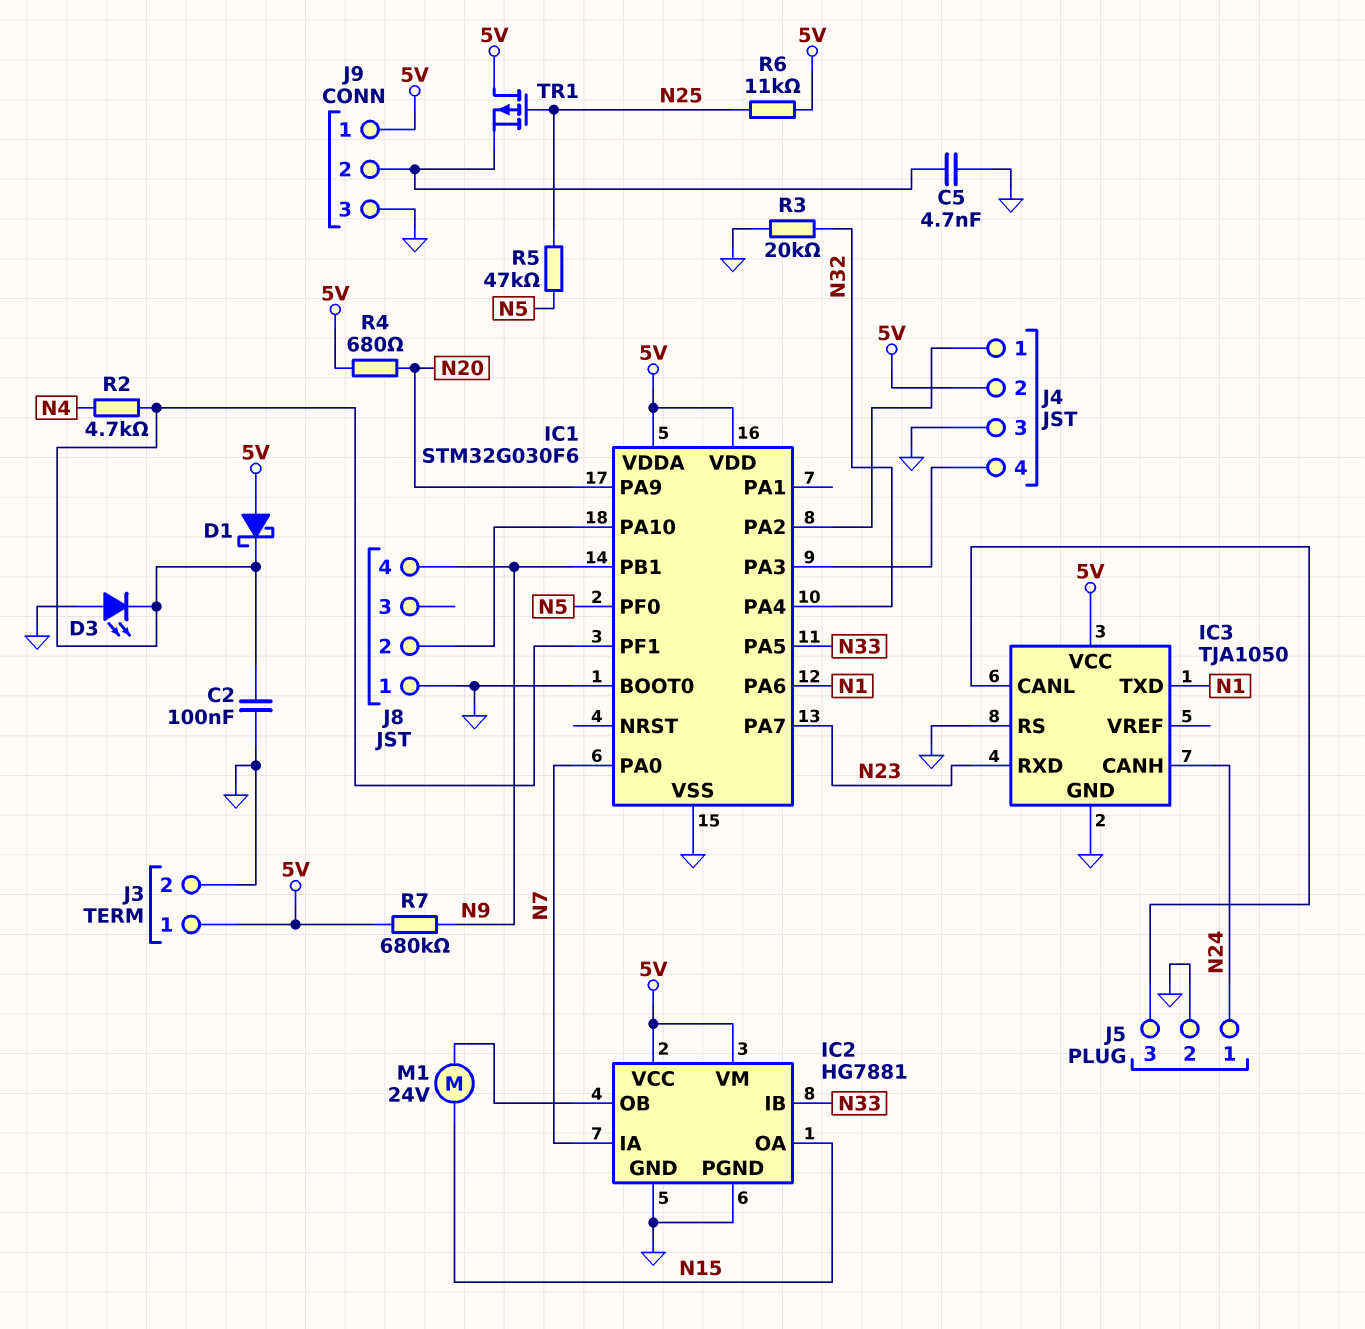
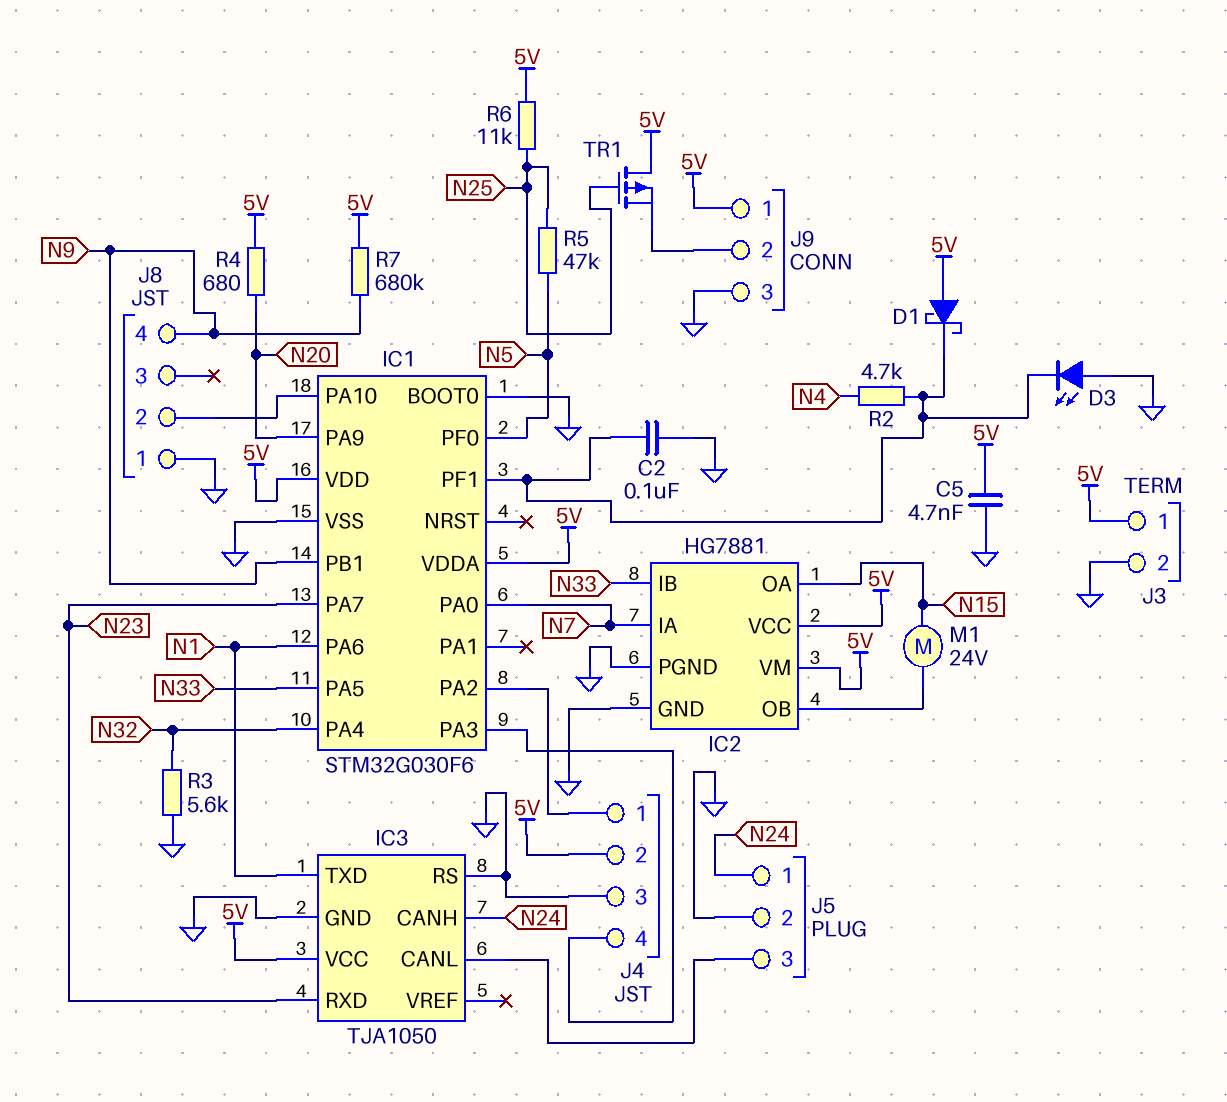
C5: 4.7nF (GND, J9/2) -> 4.7nF (5V, GND)
R3: 20k (GND, N32) -> 5.6k (GND, N32)

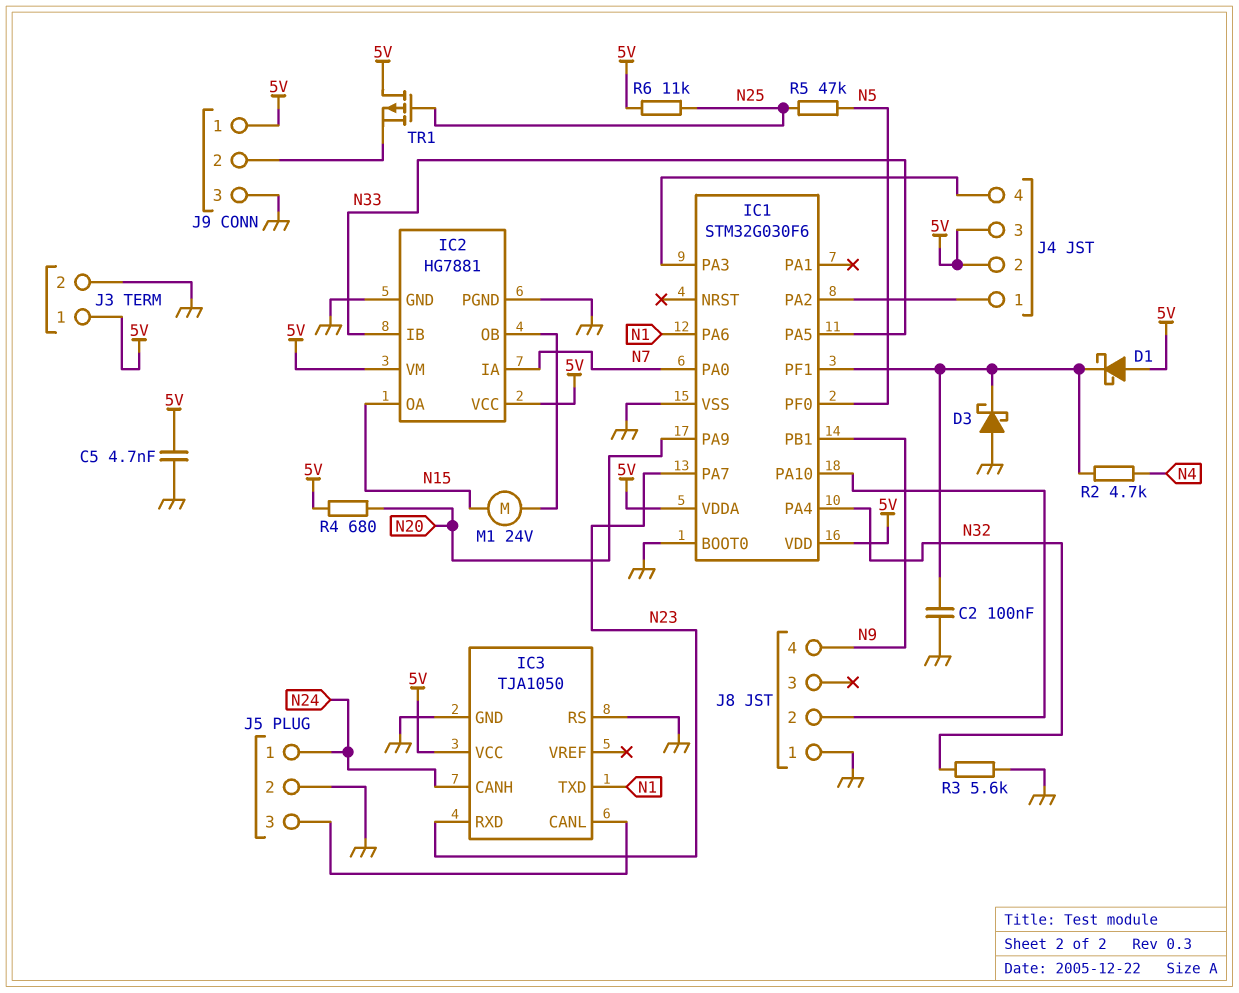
D3: LED (A GND, K IC1/PF1) -> schottky (A GND, K IC1/PF1)
J4 pin 3: GND -> 5V
R7: 680k (5V, N9) -> none

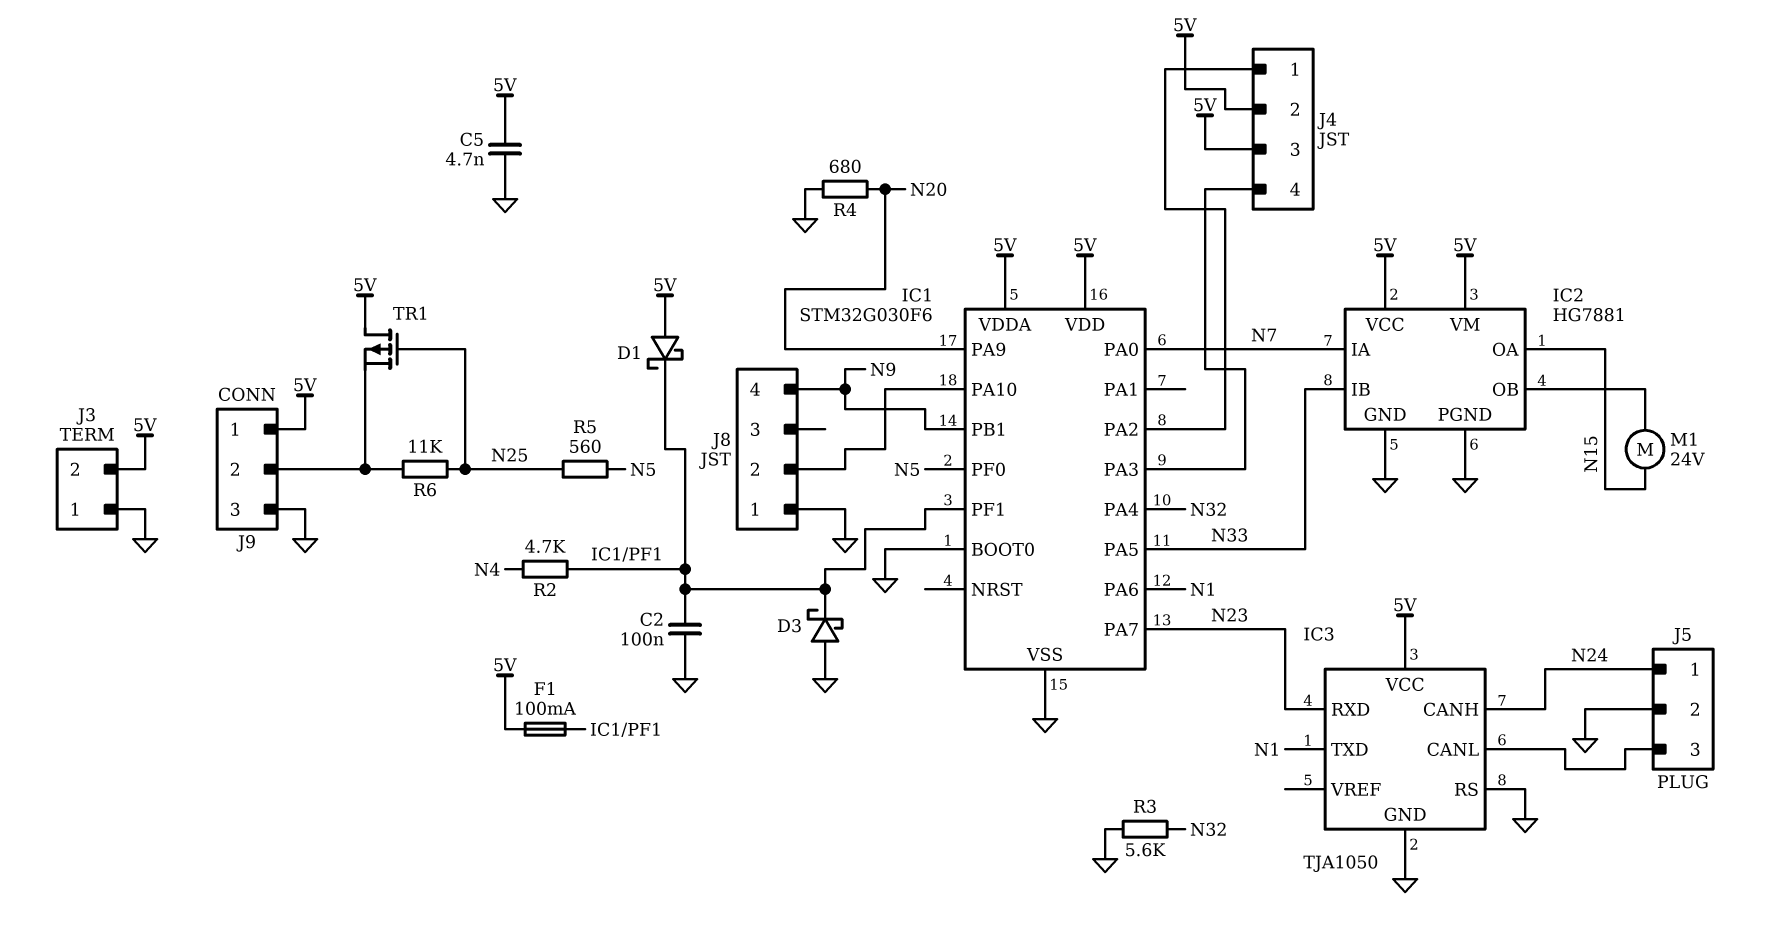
F1: none -> 100mA (5V, IC1/PF1)
J3 pin 1: 5V -> GND
J3 pin 2: GND -> 5V
R4: 680 (5V, N20) -> 680 (GND, N20)
R5: 47k (N5, N25) -> 560 (N5, N25)
R6: 11k (5V, N25) -> 11k (J9/2, N25)

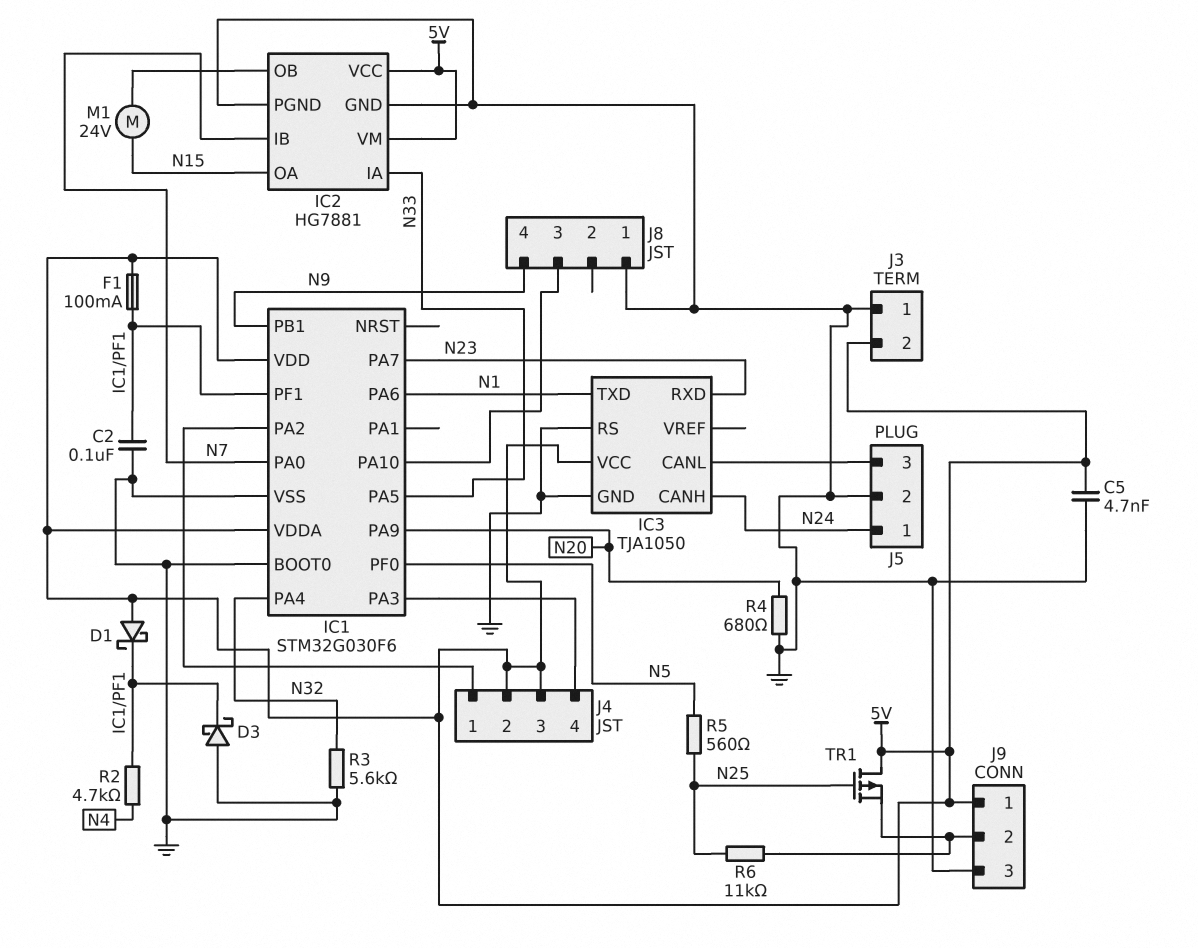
IC2 pin IA: N7 -> N33
IC2 pin IB: N33 -> N7
J8 pin 2: IC1/PA10 -> none
J8 pin 3: none -> IC1/PA10

